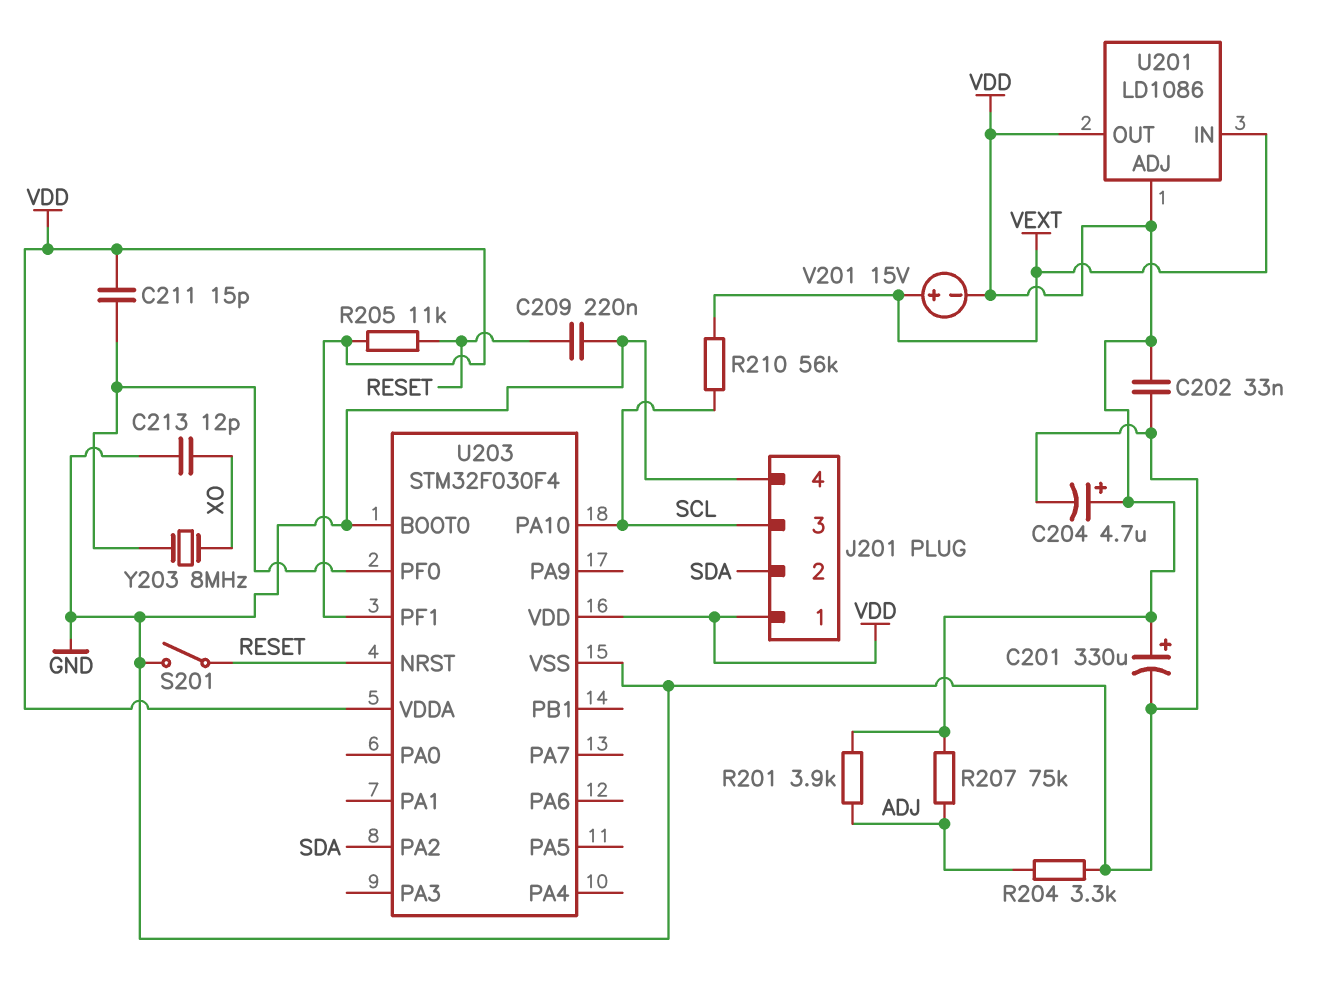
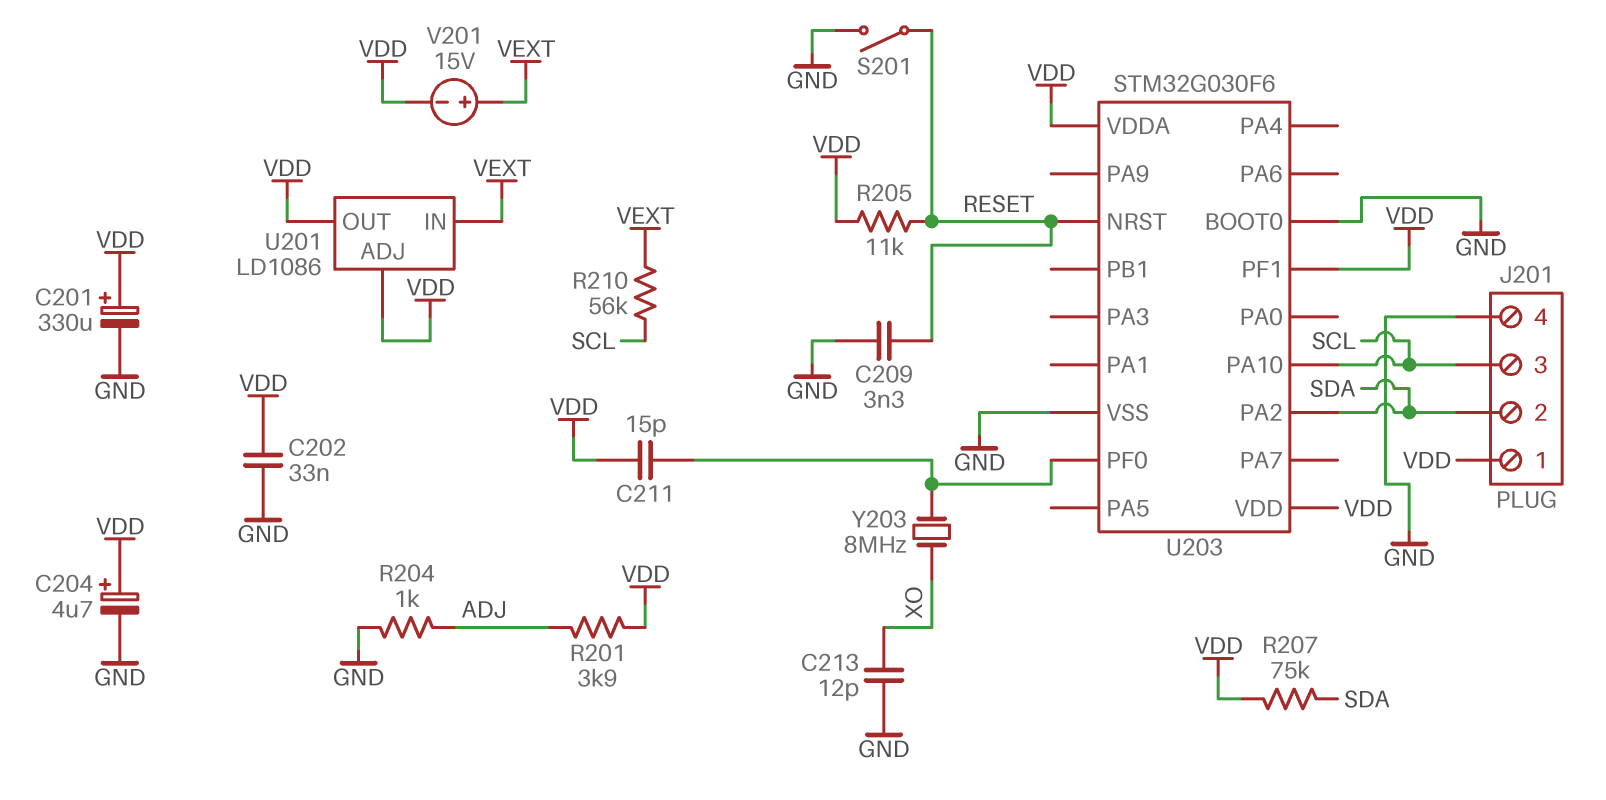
C209: 220nF (GND, RESET) -> 3.3nF (GND, RESET)
R204: 3.3k (ADJ, GND) -> 1k (ADJ, GND)
R207: 75k (ADJ, VDD) -> 75k (SDA, VDD)
U203: STM32F030F4 -> STM32G030F6

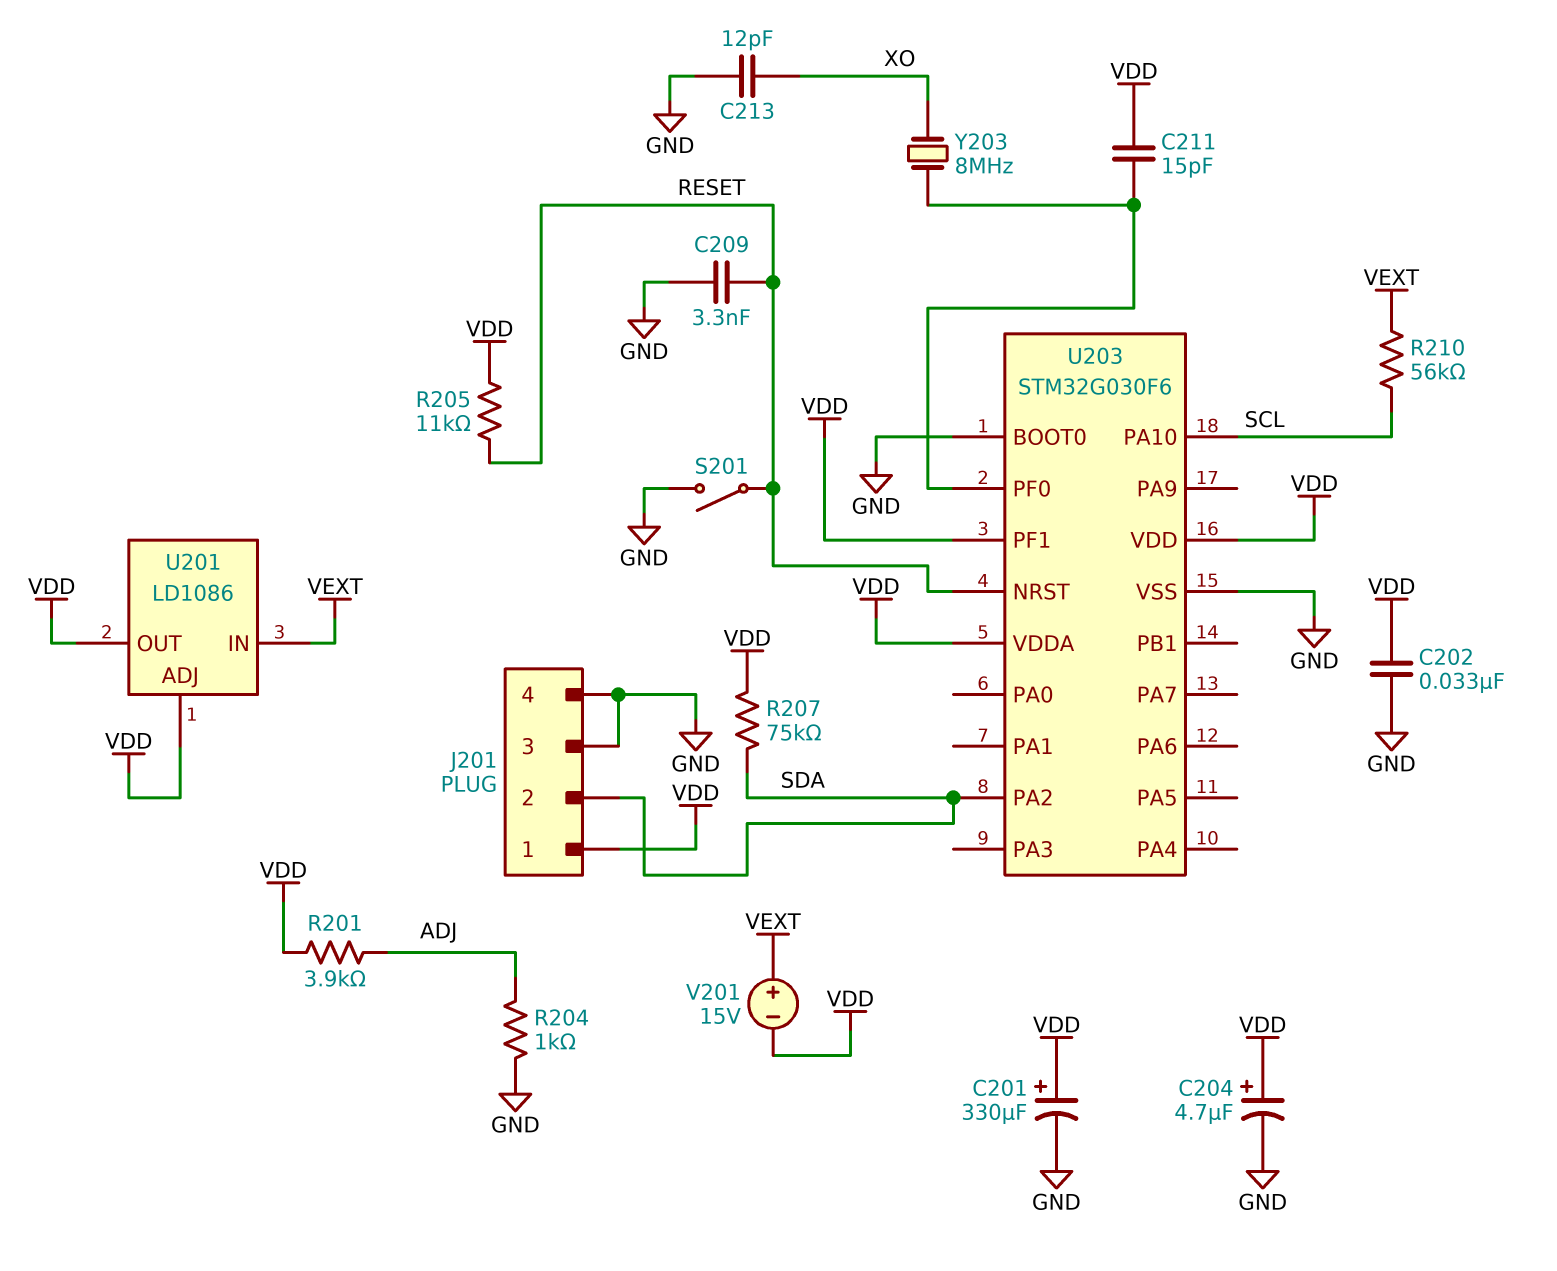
J201 pin 3: SCL -> GND

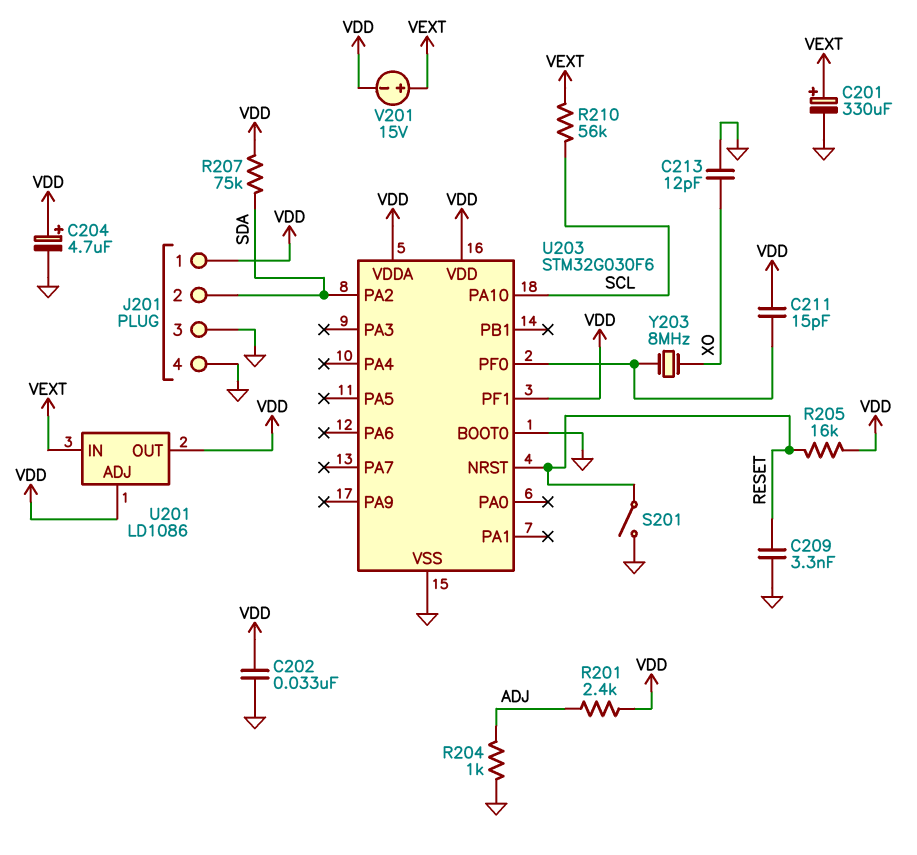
C201: 330uF (plus VDD, minus GND) -> 330uF (plus VEXT, minus GND)
R201: 3.9k (ADJ, VDD) -> 2.4k (ADJ, VDD)
R205: 11k (RESET, VDD) -> 16k (RESET, VDD)

